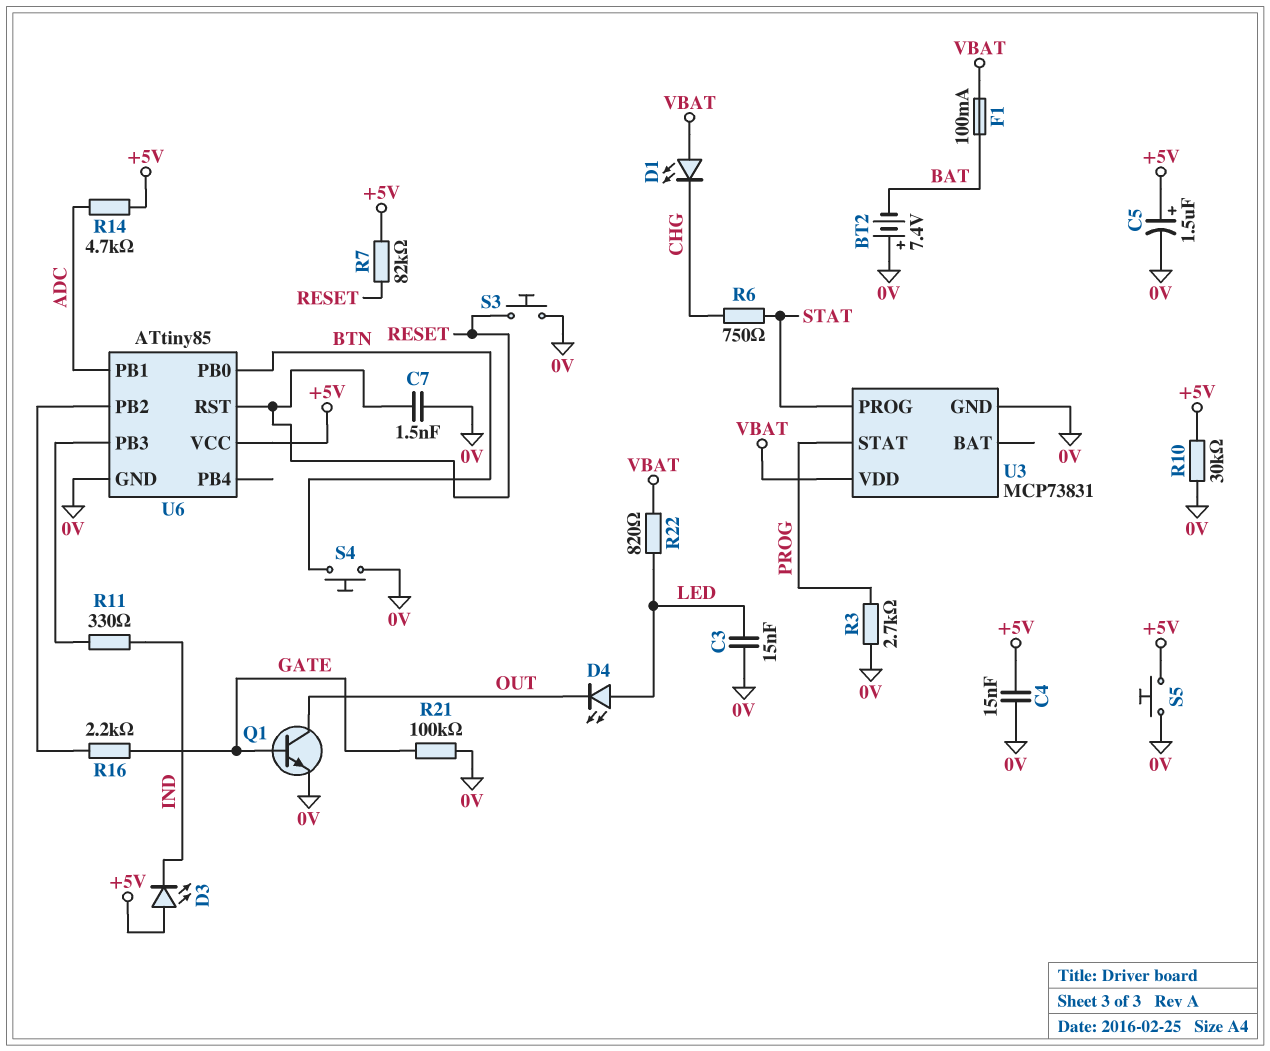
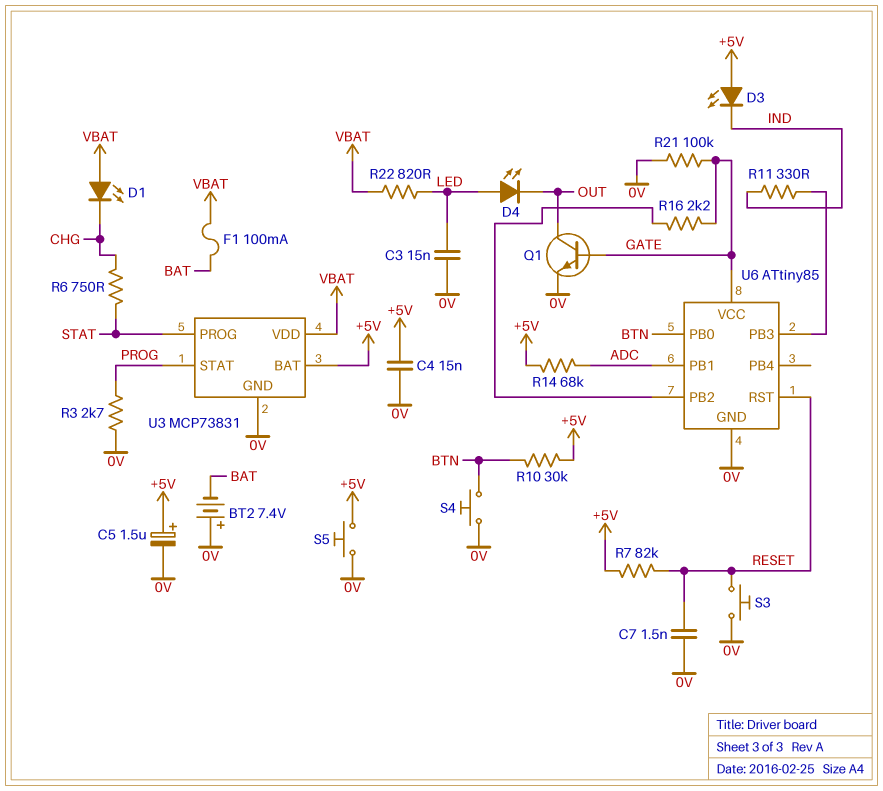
R10: 30k (+5V, 0V) -> 30k (+5V, BTN)
R14: 4.7k (+5V, ADC) -> 68k (+5V, ADC)
U3 pin BAT: none -> +5V
U6 pin VCC: +5V -> GATE

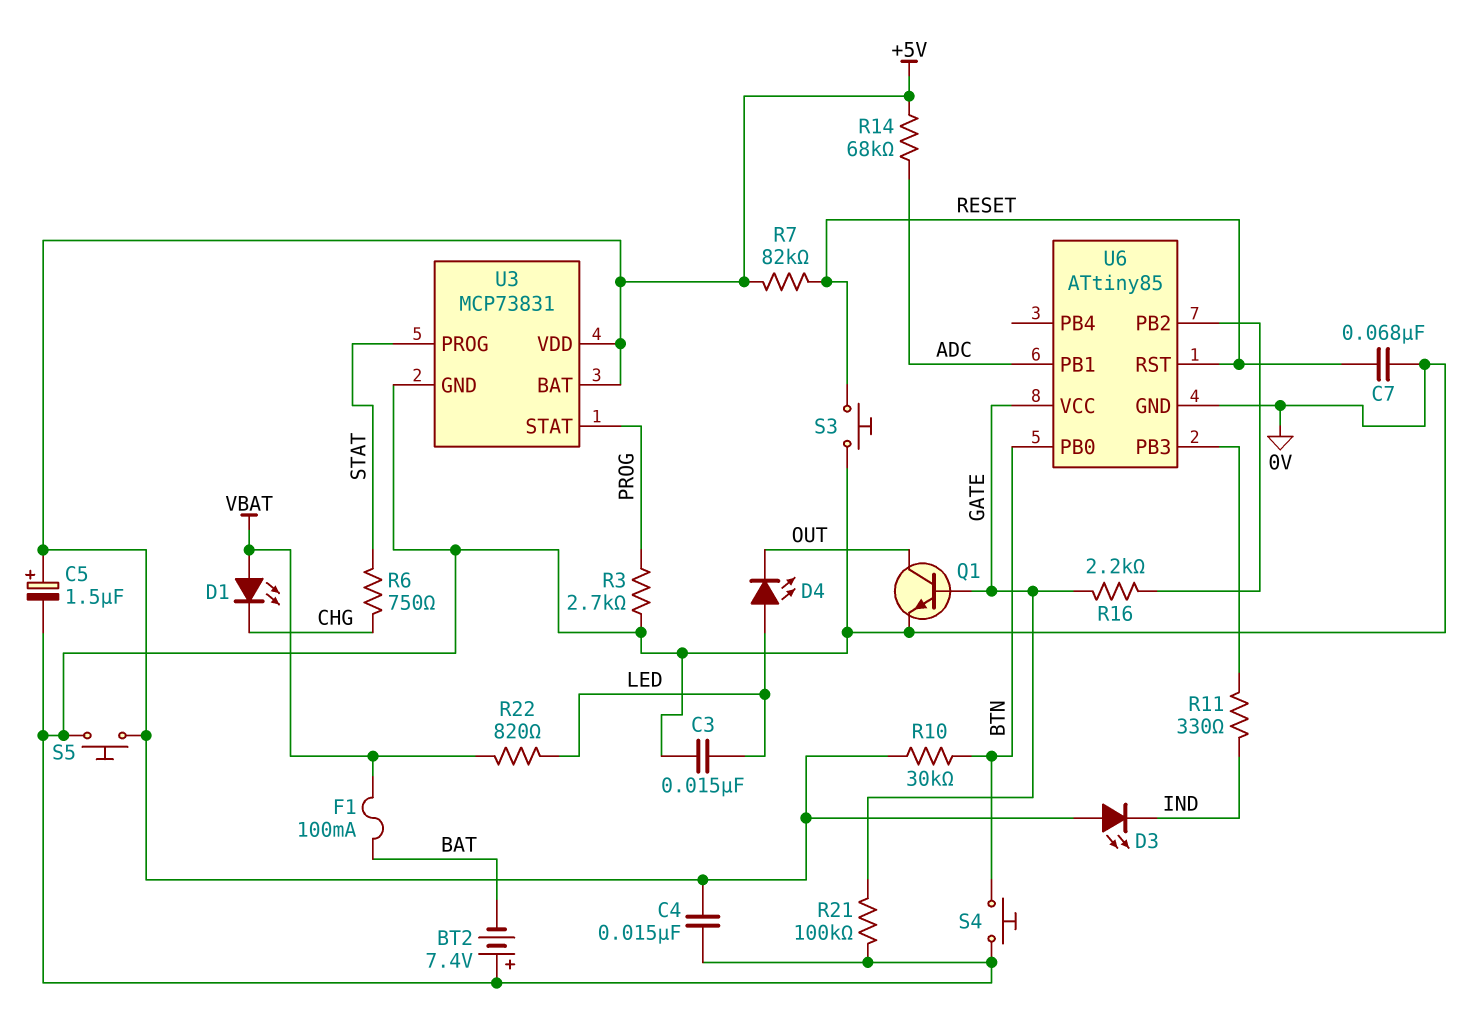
C7: 1.5nF (0V, RESET) -> 68nF (0V, RESET)
U3 pin VDD: VBAT -> +5V

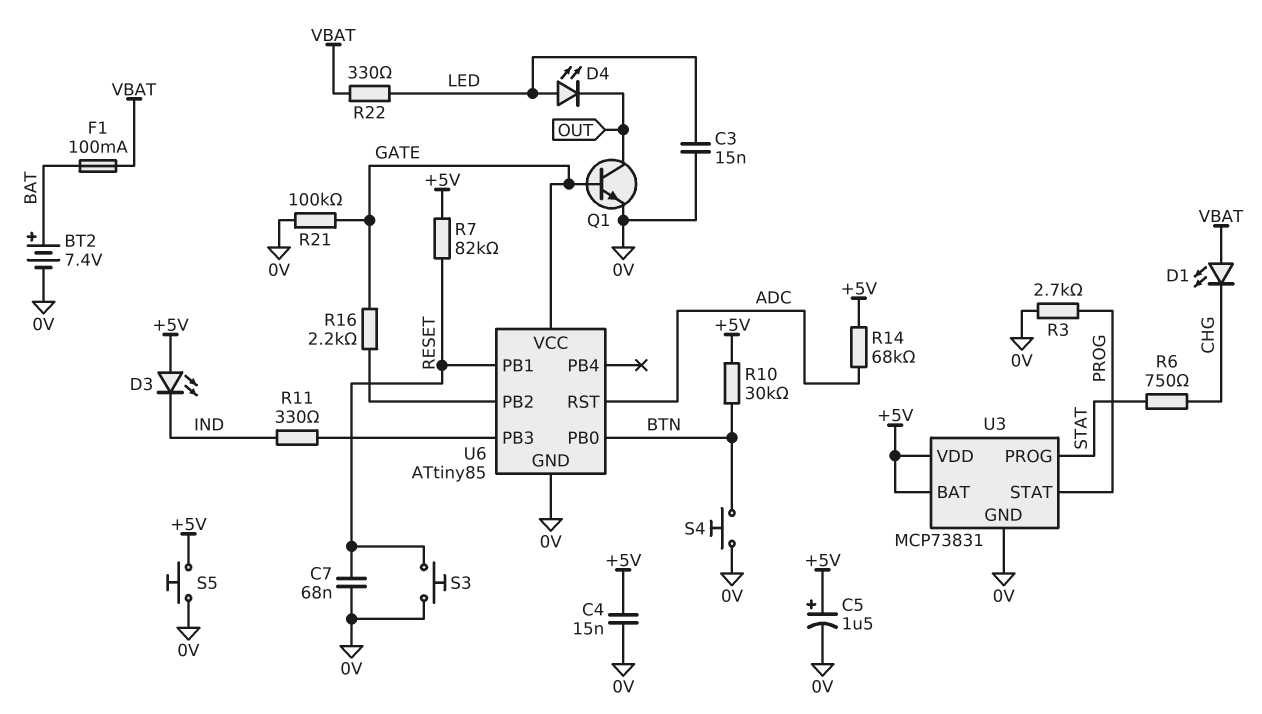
BT2: 7.4V (plus 0V, minus BAT) -> 7.4V (plus BAT, minus 0V)
R22: 820 (LED, VBAT) -> 330 (LED, VBAT)
U6 pin PB1: ADC -> RESET
U6 pin RST: RESET -> ADC

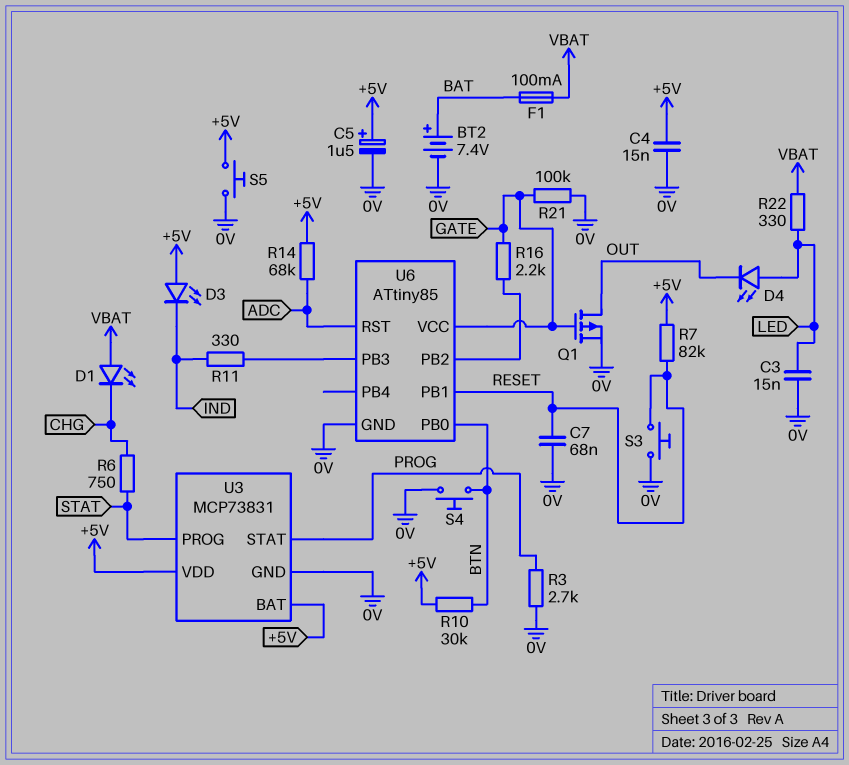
Q1: NPN (B GATE, C OUT, E 0V) -> PMOS (G GATE, D OUT, S 0V)

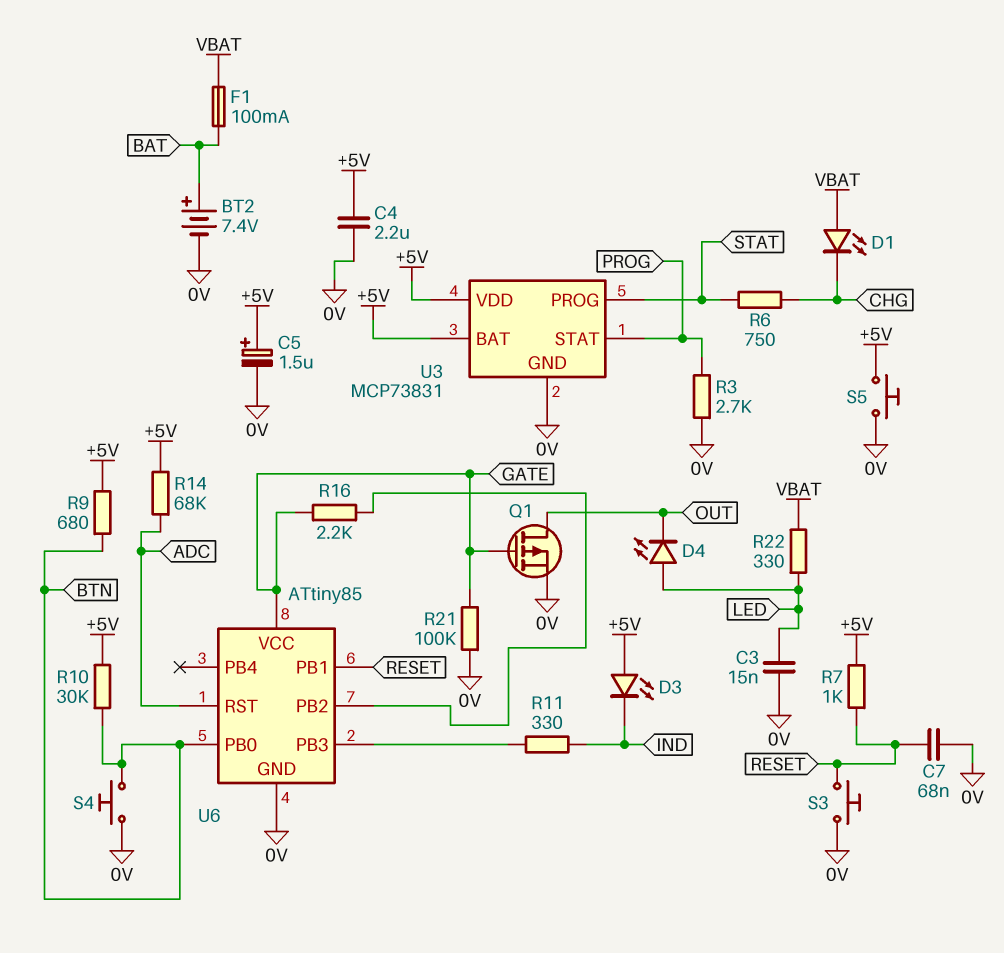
C4: 15nF (+5V, 0V) -> 2.2uF (+5V, 0V)
R7: 82k (+5V, RESET) -> 1k (+5V, RESET)
R9: none -> 680 (+5V, BTN)

